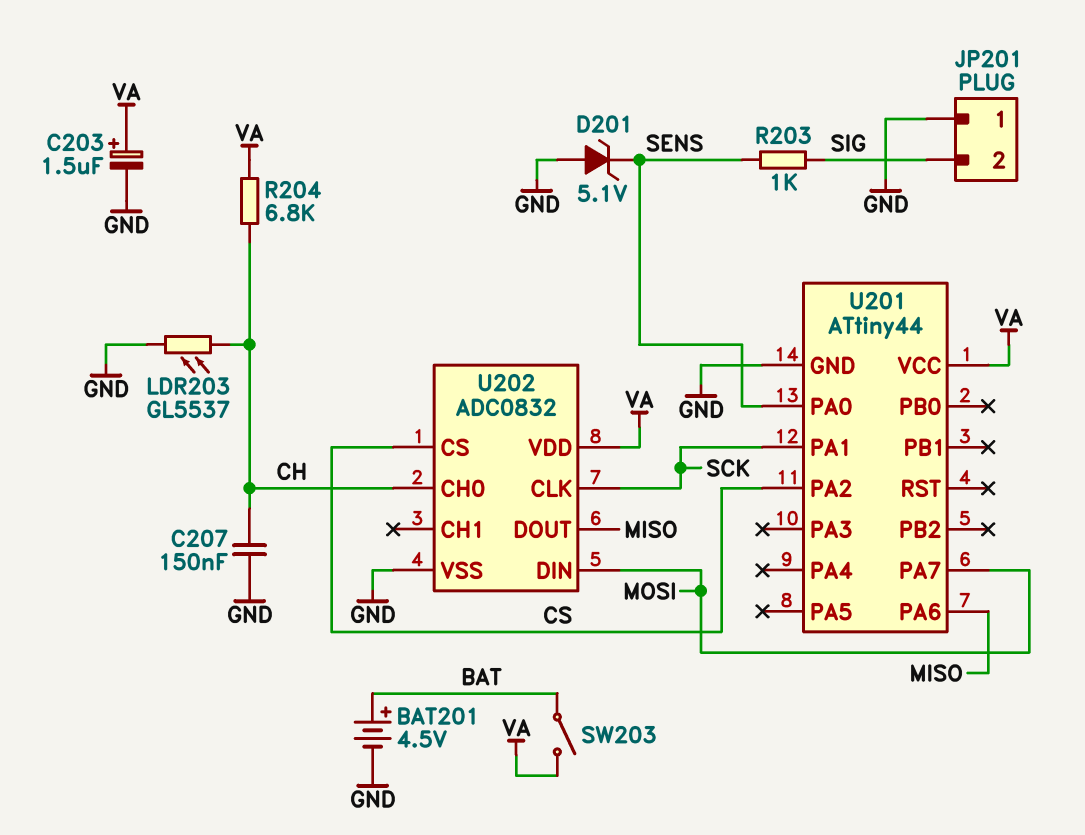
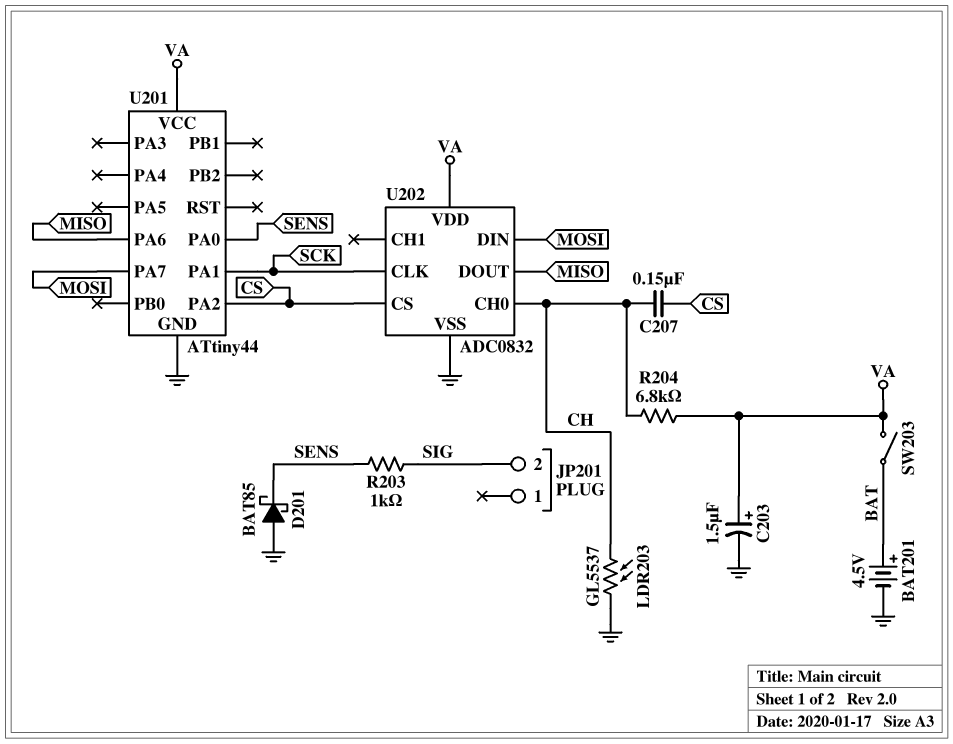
C207: 150nF (CH, GND) -> 150nF (CH, CS)
D201: zener 5.1V (A GND, K SENS) -> schottky BAT85 (A GND, K SENS)
JP201 pin 1: GND -> none

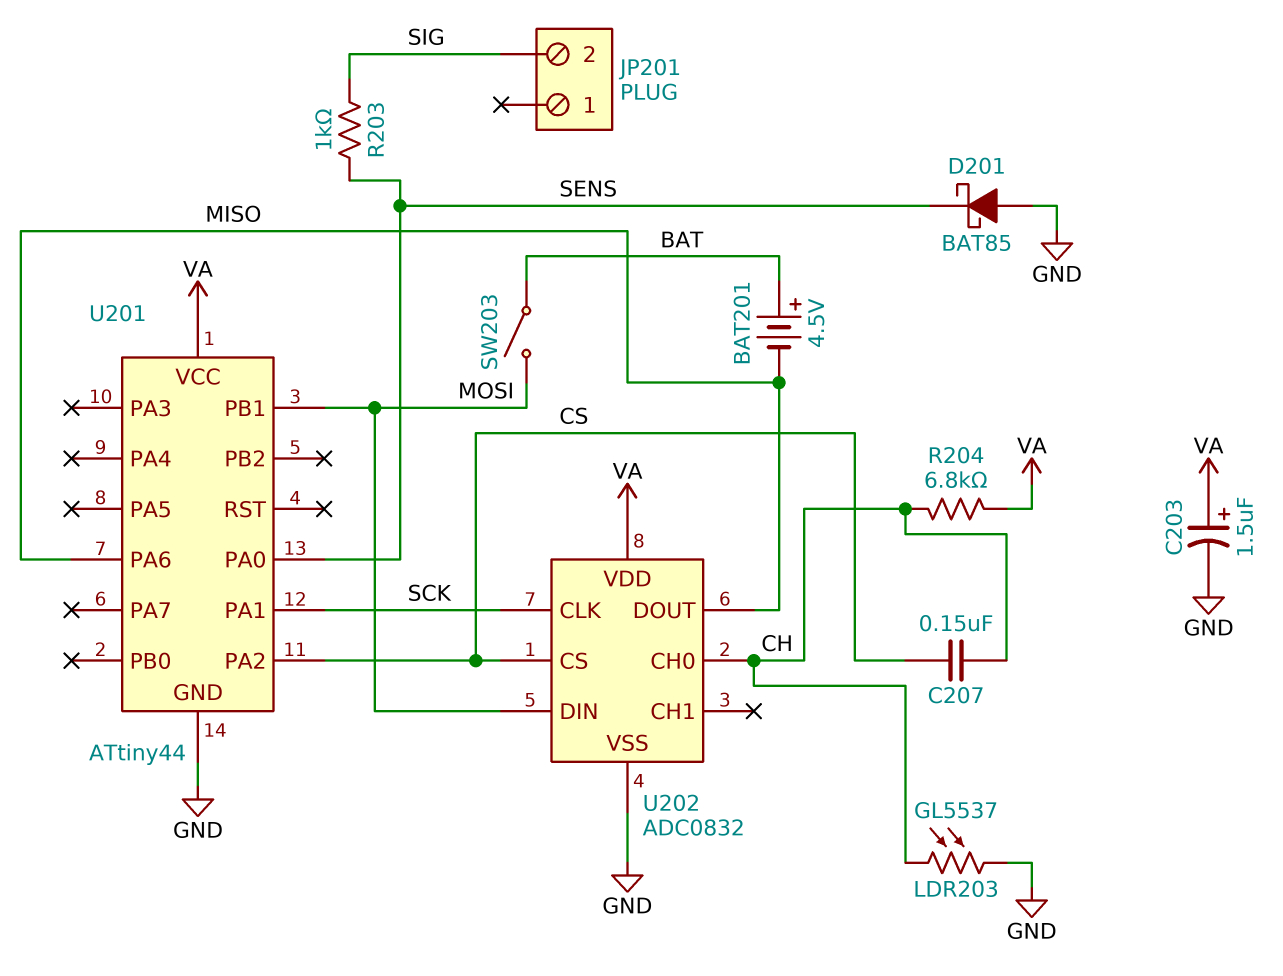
BAT201: 4.5V (plus BAT, minus GND) -> 4.5V (plus BAT, minus MISO)
SW203: switch (BAT, VA) -> switch (BAT, MOSI)
U201 pin PA7: MOSI -> none
U201 pin PB1: none -> MOSI

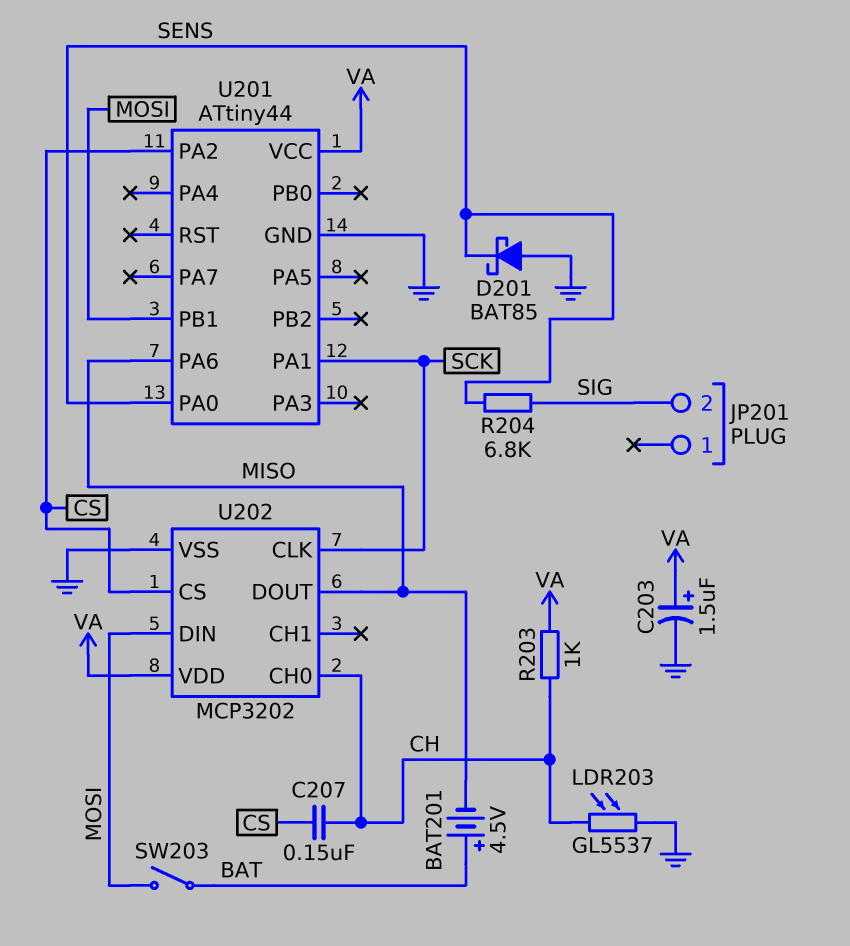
R203: 1k (SENS, SIG) -> 1k (CH, VA)
R204: 6.8k (CH, VA) -> 6.8k (SENS, SIG)
U202: ADC0832 -> MCP3202

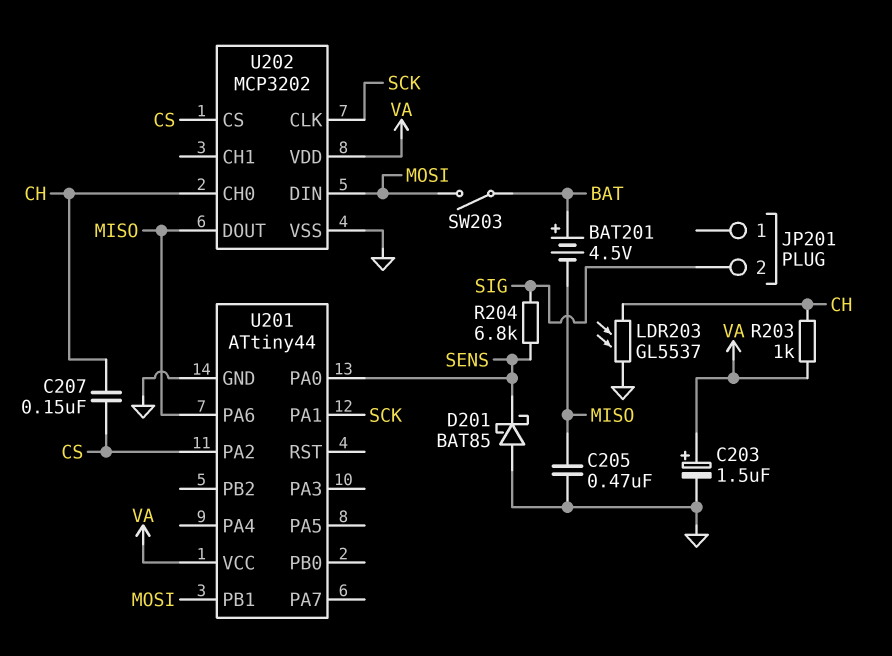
C205: none -> 470nF (GND, MISO)

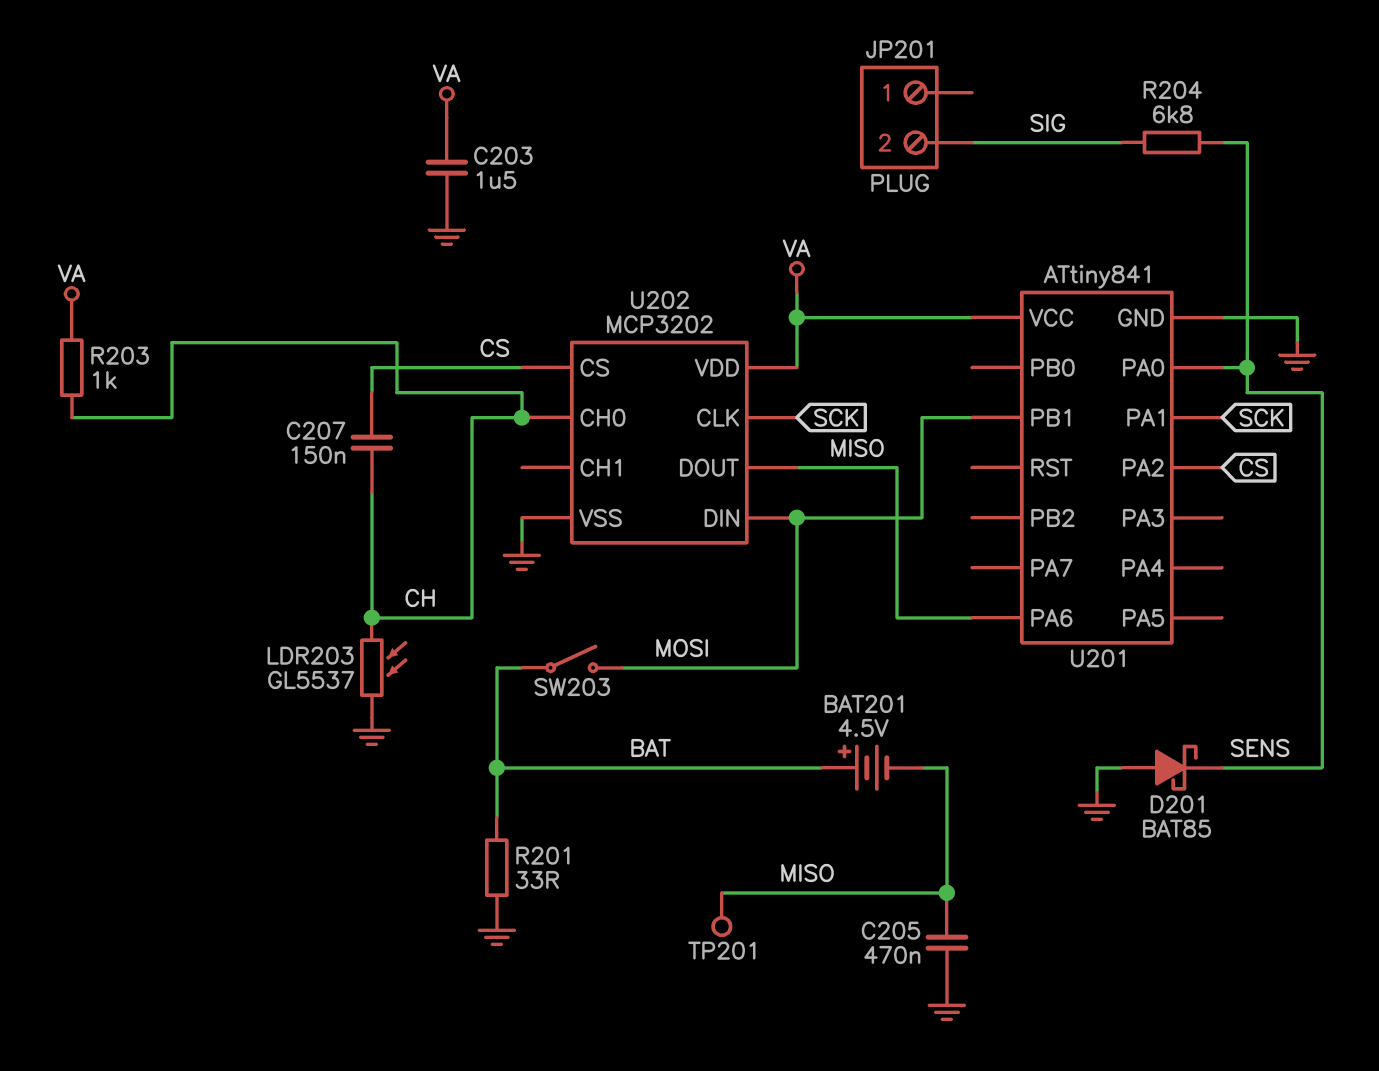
C203: 1.5uF (plus VA, minus GND) -> 1.5uF (GND, VA)
R201: none -> 33 (BAT, GND)
TP201: none -> test point (MISO)
U201: ATtiny44 -> ATtiny841

